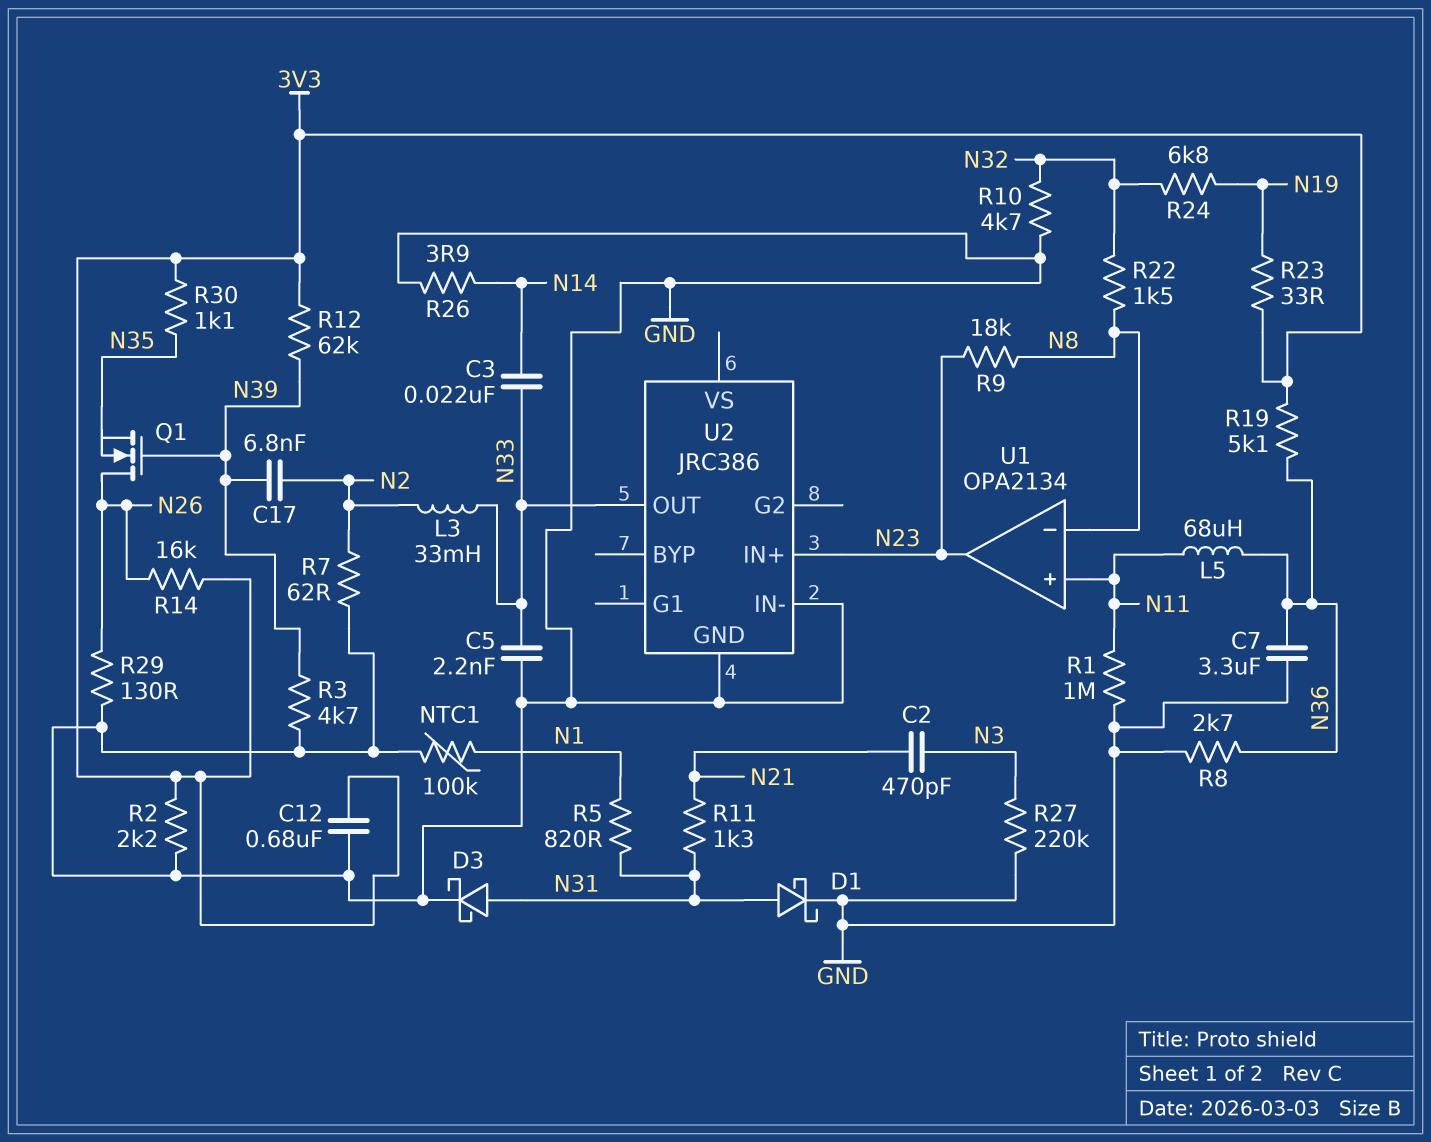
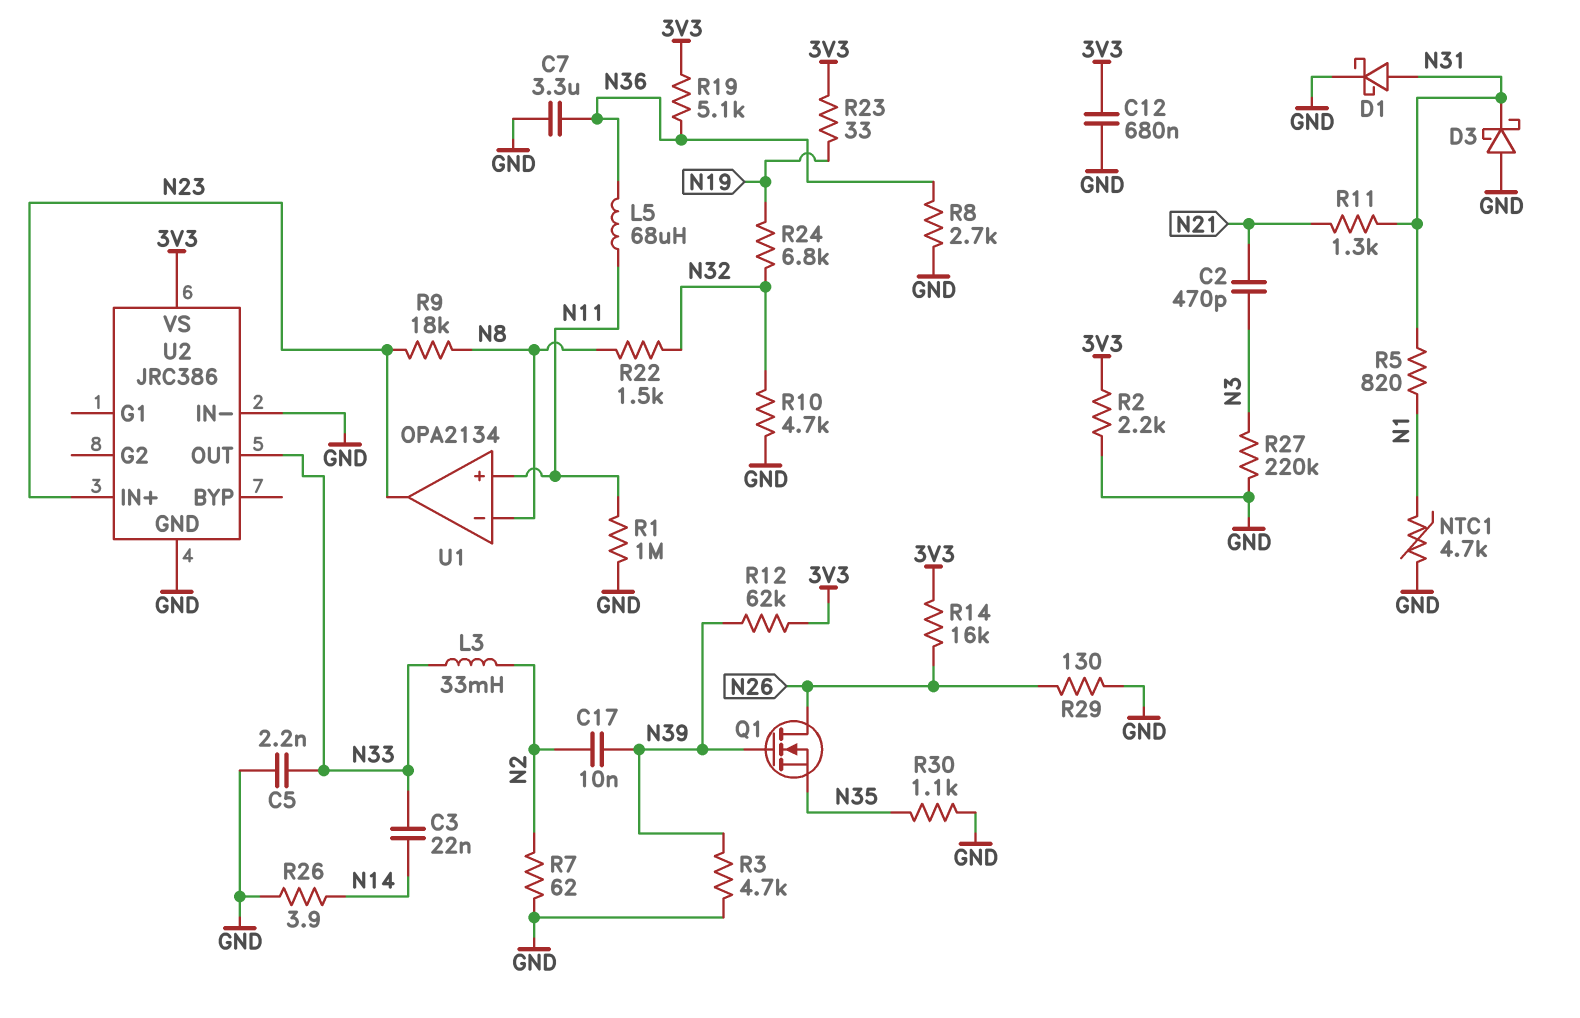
C17: 6.8nF (N2, N39) -> 10nF (N2, N39)
D3: schottky (A N31, K GND) -> schottky (A GND, K N31)
NTC1: 100k (GND, N1) -> 4.7k (GND, N1)
R30: 1.1k (3V3, N35) -> 1.1k (GND, N35)
U2 pin VS: none -> 3V3

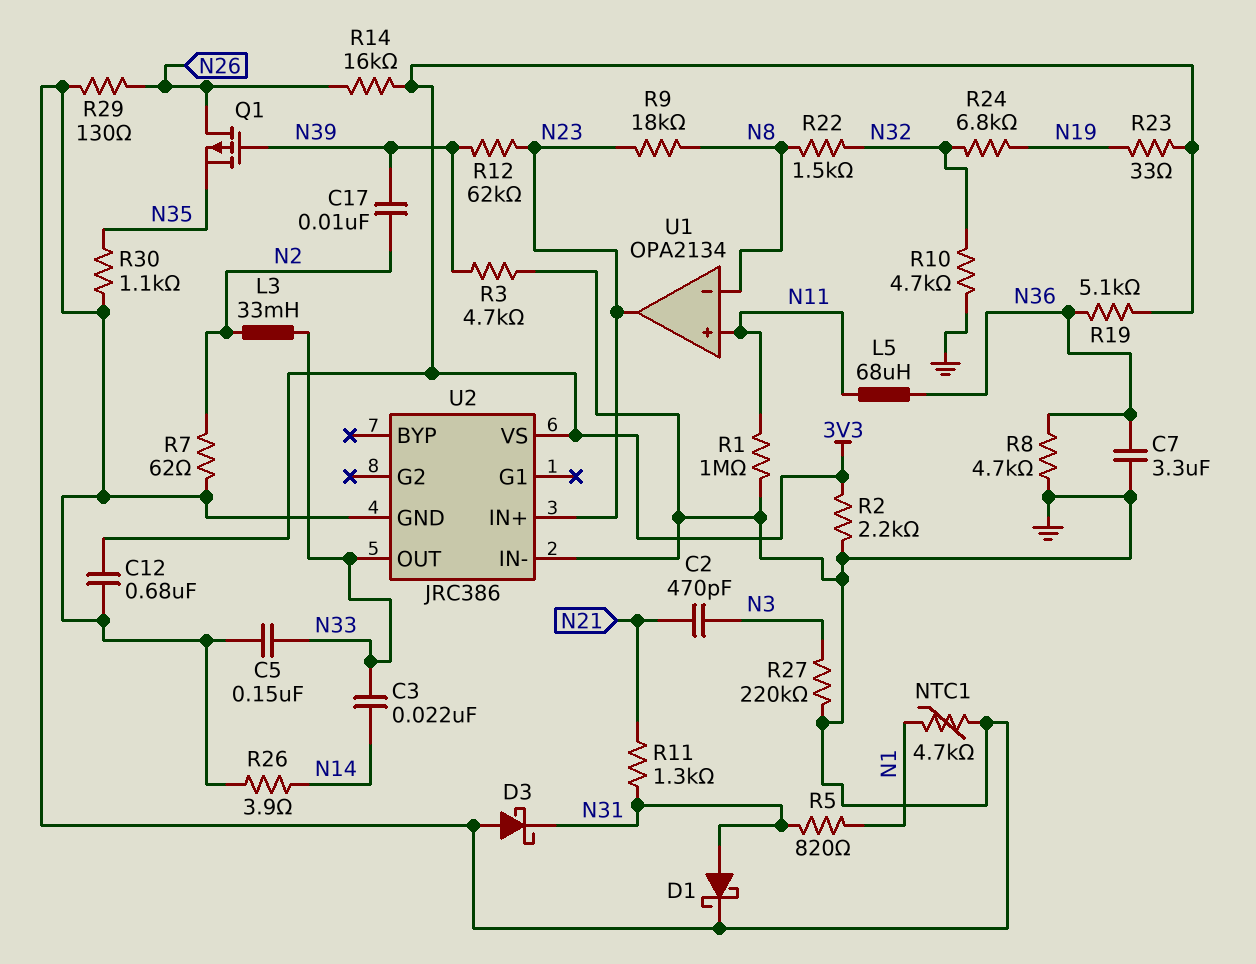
C5: 2.2nF (GND, N33) -> 150nF (GND, N33)
Q1: NMOS (G N39, D N26, S N35) -> PMOS (G N39, D N26, S N35)
R8: 2.7k (GND, N36) -> 4.7k (GND, N36)
R12: 62k (3V3, N39) -> 62k (N23, N39)

